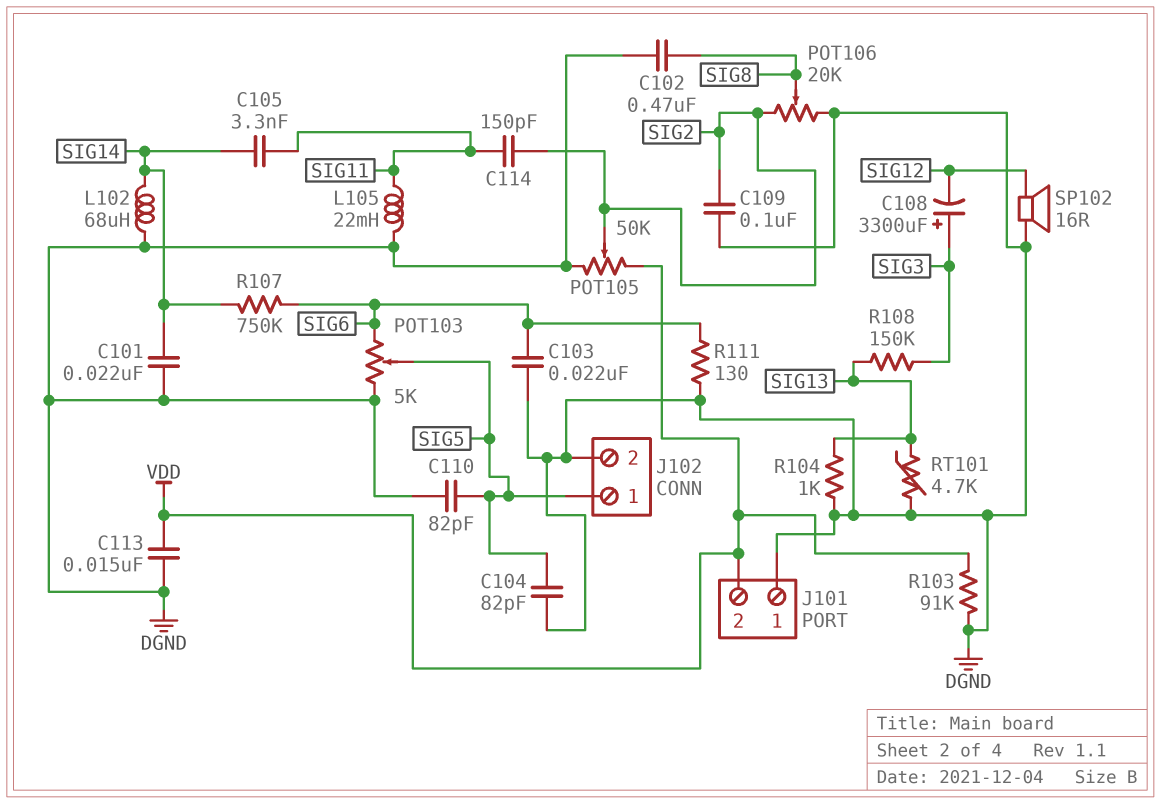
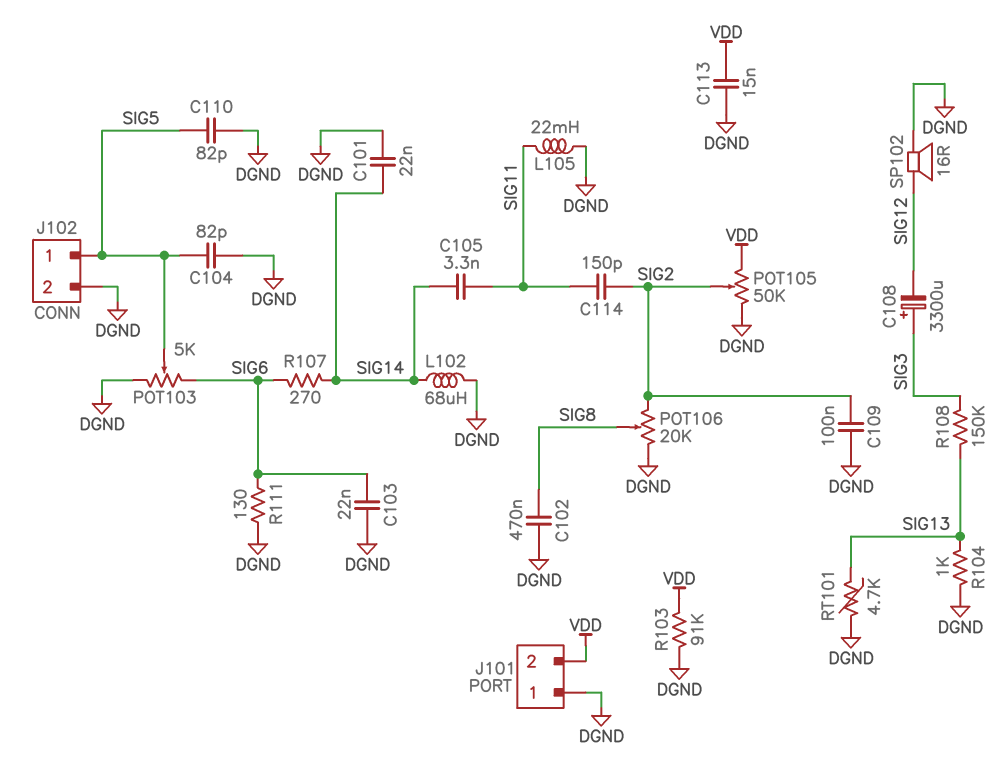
R107: 750k (SIG6, SIG14) -> 270 (SIG6, SIG14)

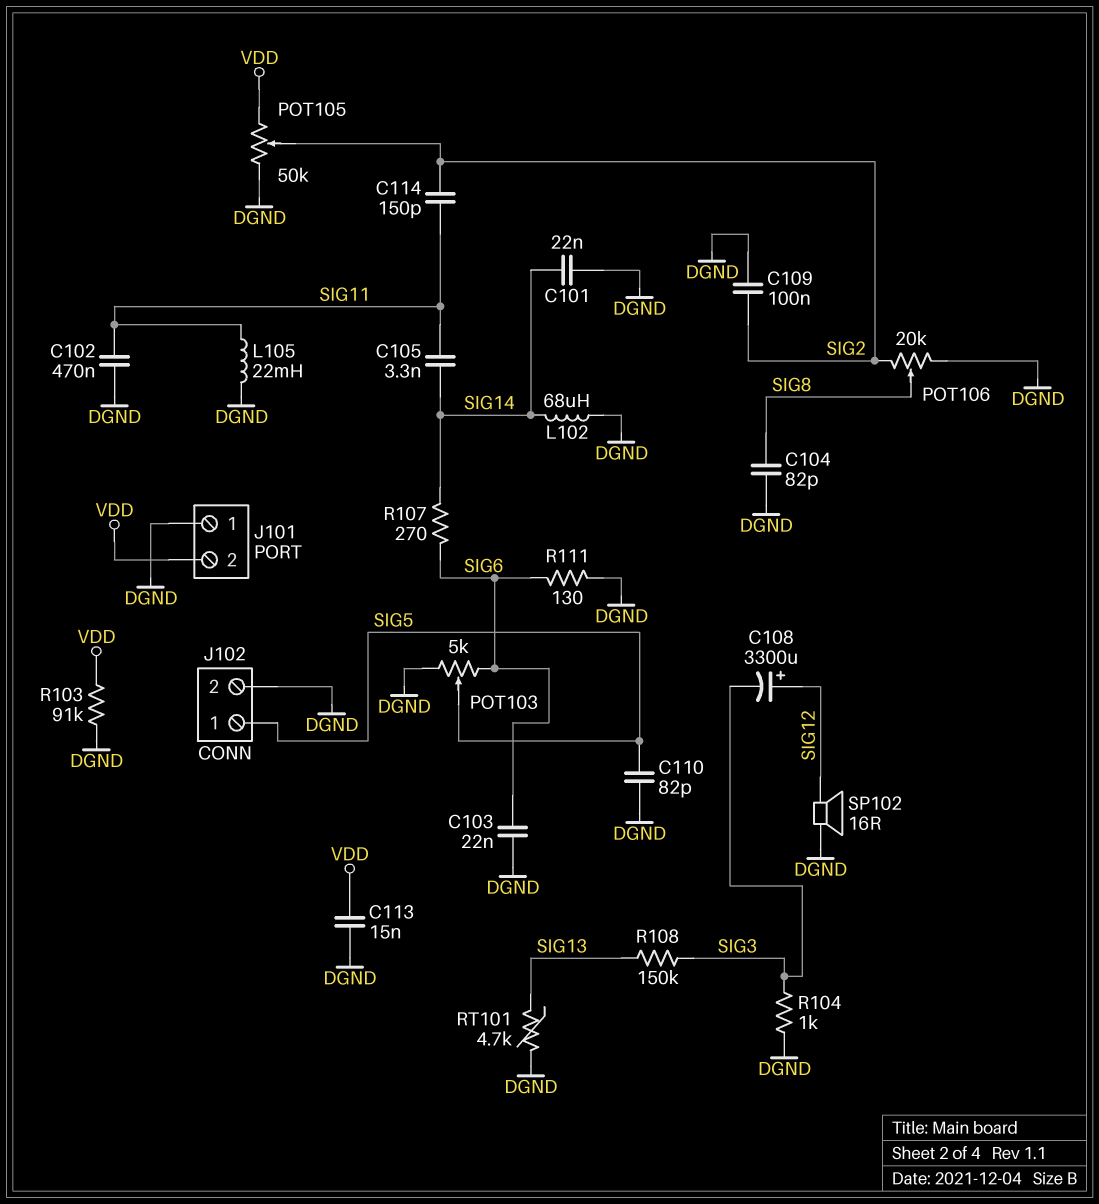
C102: 470nF (DGND, SIG8) -> 470nF (DGND, SIG11)
C104: 82pF (DGND, SIG5) -> 82pF (DGND, SIG8)
C108: 3300uF (plus SIG3, minus SIG12) -> 3300uF (plus SIG12, minus SIG3)
R104: 1k (DGND, SIG13) -> 1k (DGND, SIG3)

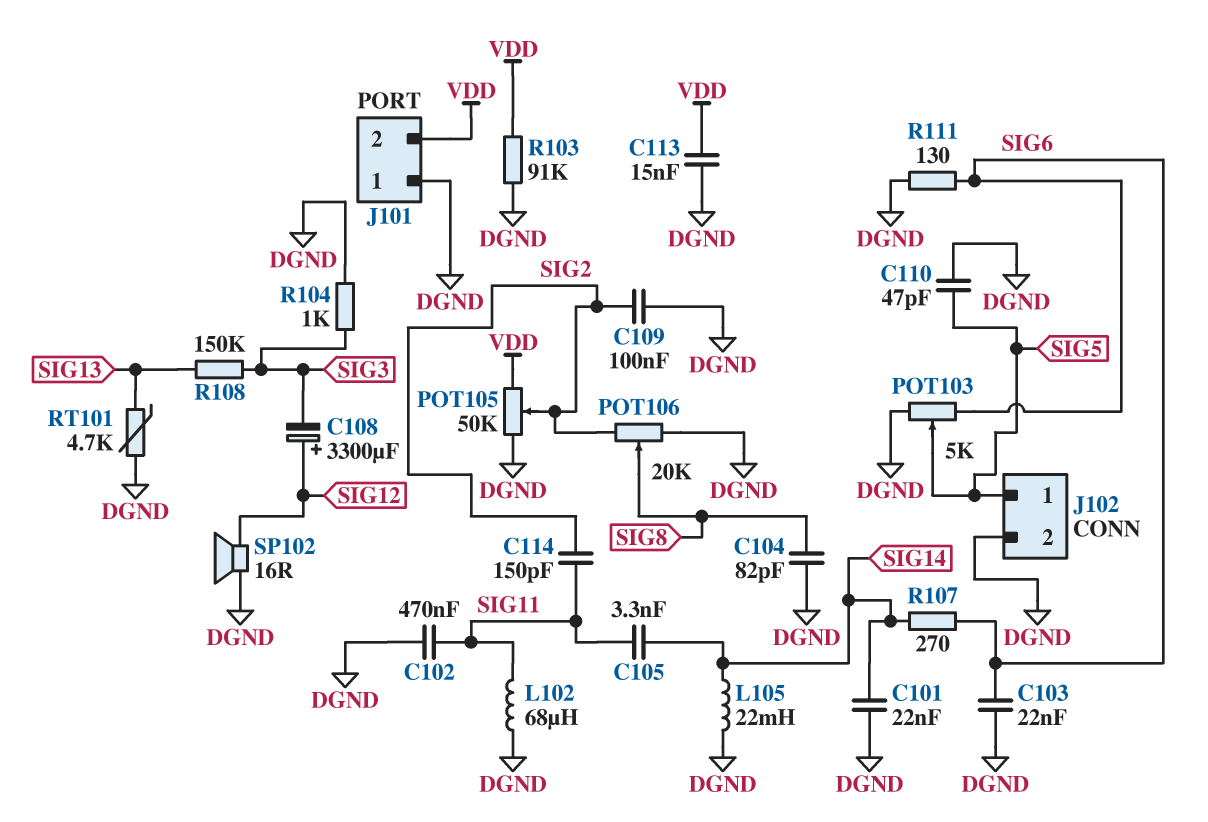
C110: 82pF (DGND, SIG5) -> 47pF (DGND, SIG5)
L102: 68uH (DGND, SIG14) -> 68uH (DGND, SIG11)
L105: 22mH (DGND, SIG11) -> 22mH (DGND, SIG14)

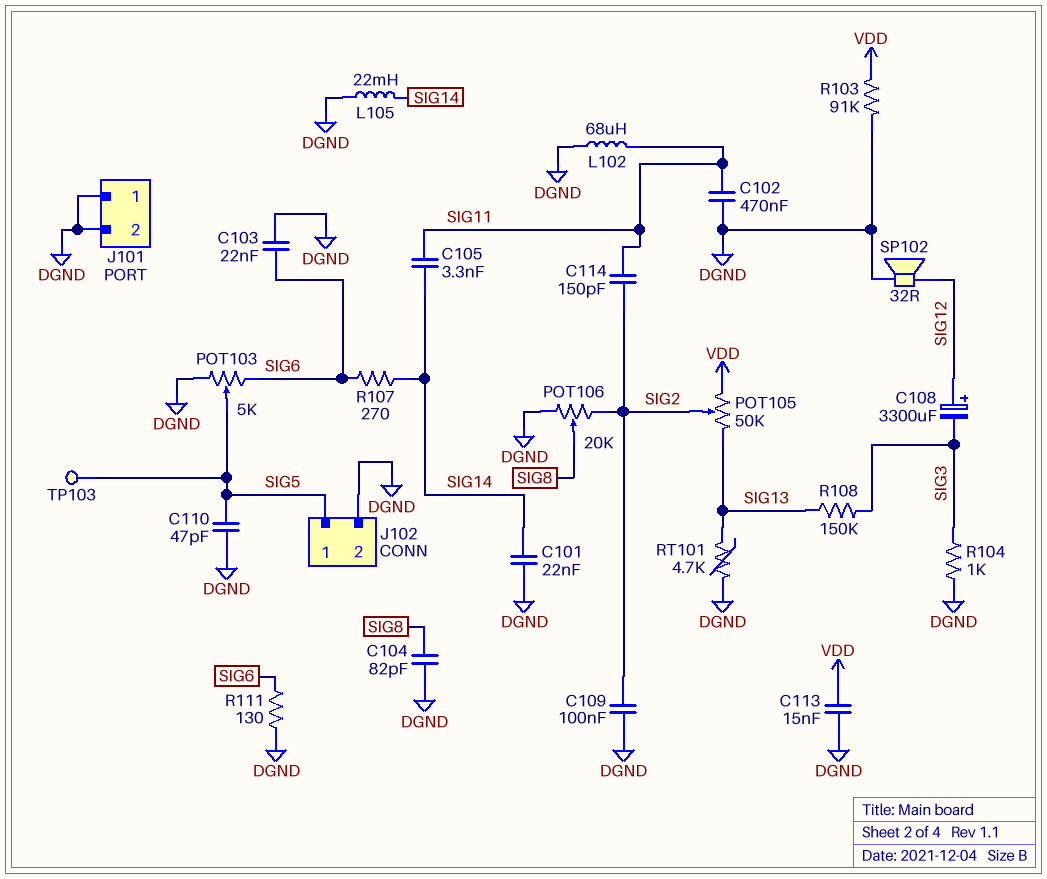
J101 pin 2: VDD -> DGND
POT105: 50k (DGND, VDD, wiper SIG2) -> 50k (SIG13, VDD, wiper SIG2)
SP102: speaker 16R (DGND, SIG12) -> speaker 32R (DGND, SIG12)
TP103: none -> test point (SIG5)

